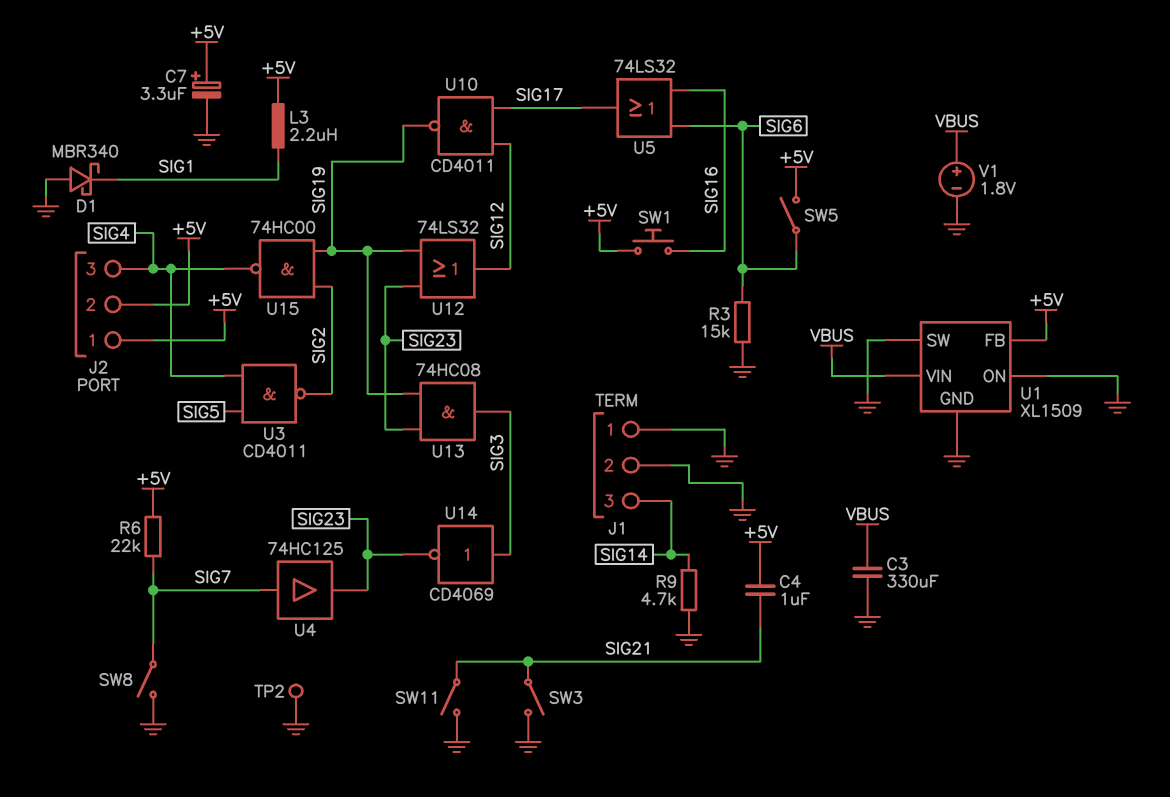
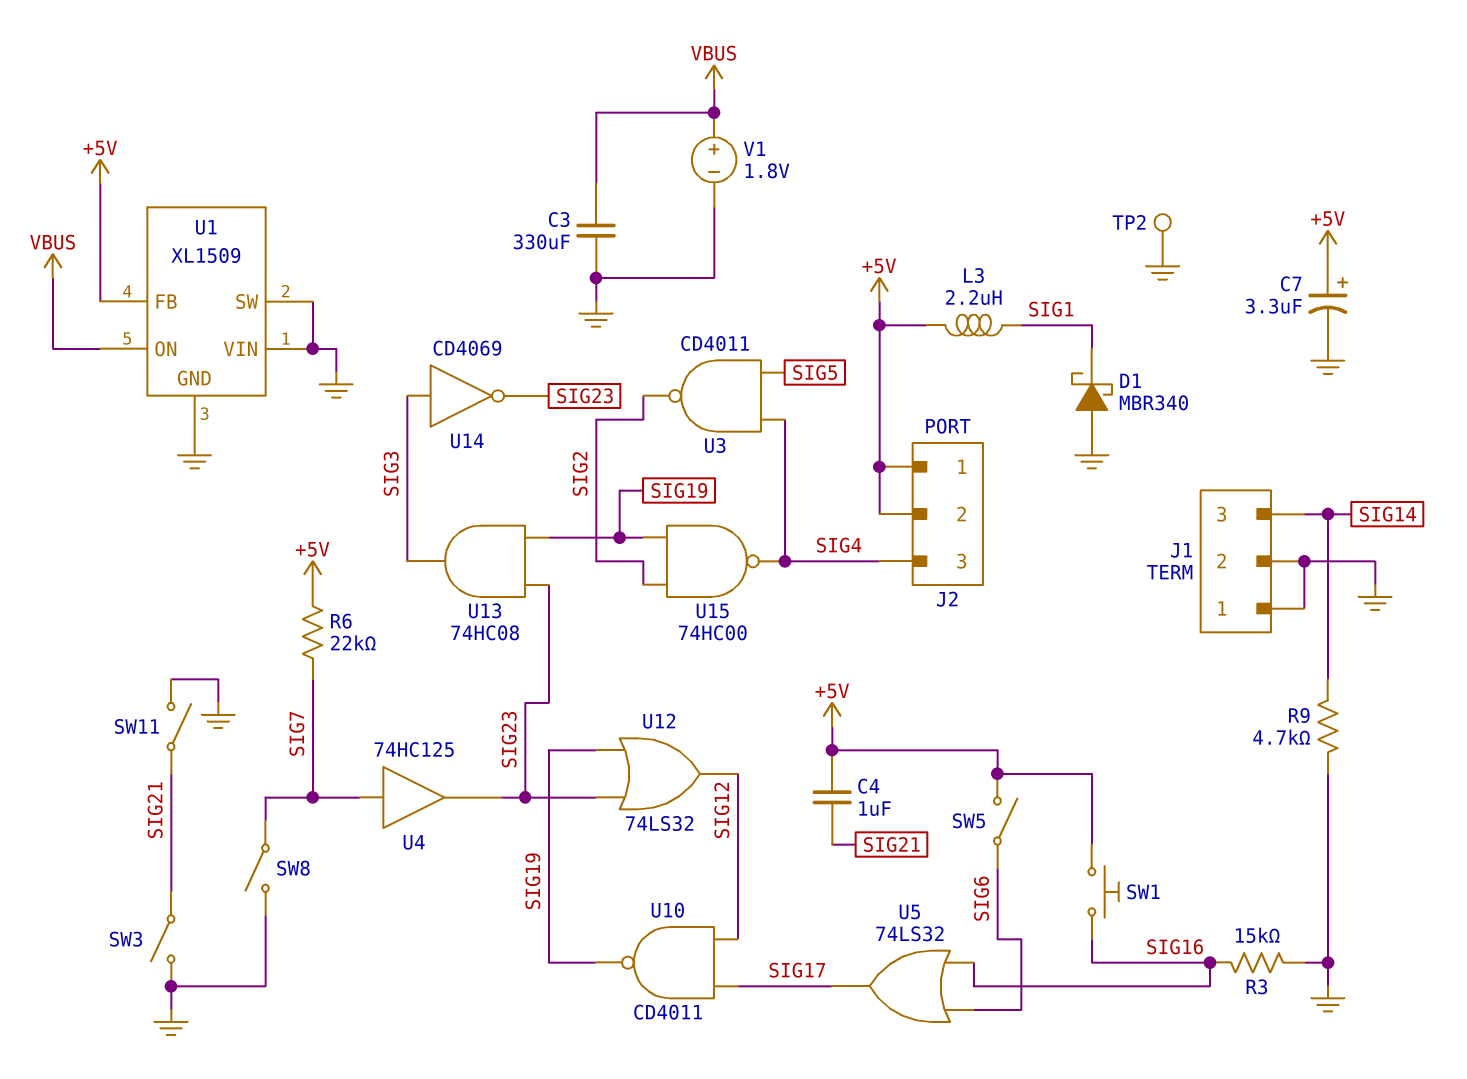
R3: 15k (GND, SIG6) -> 15k (GND, SIG16)
U1 pin ON: GND -> VBUS
U1 pin VIN: VBUS -> GND

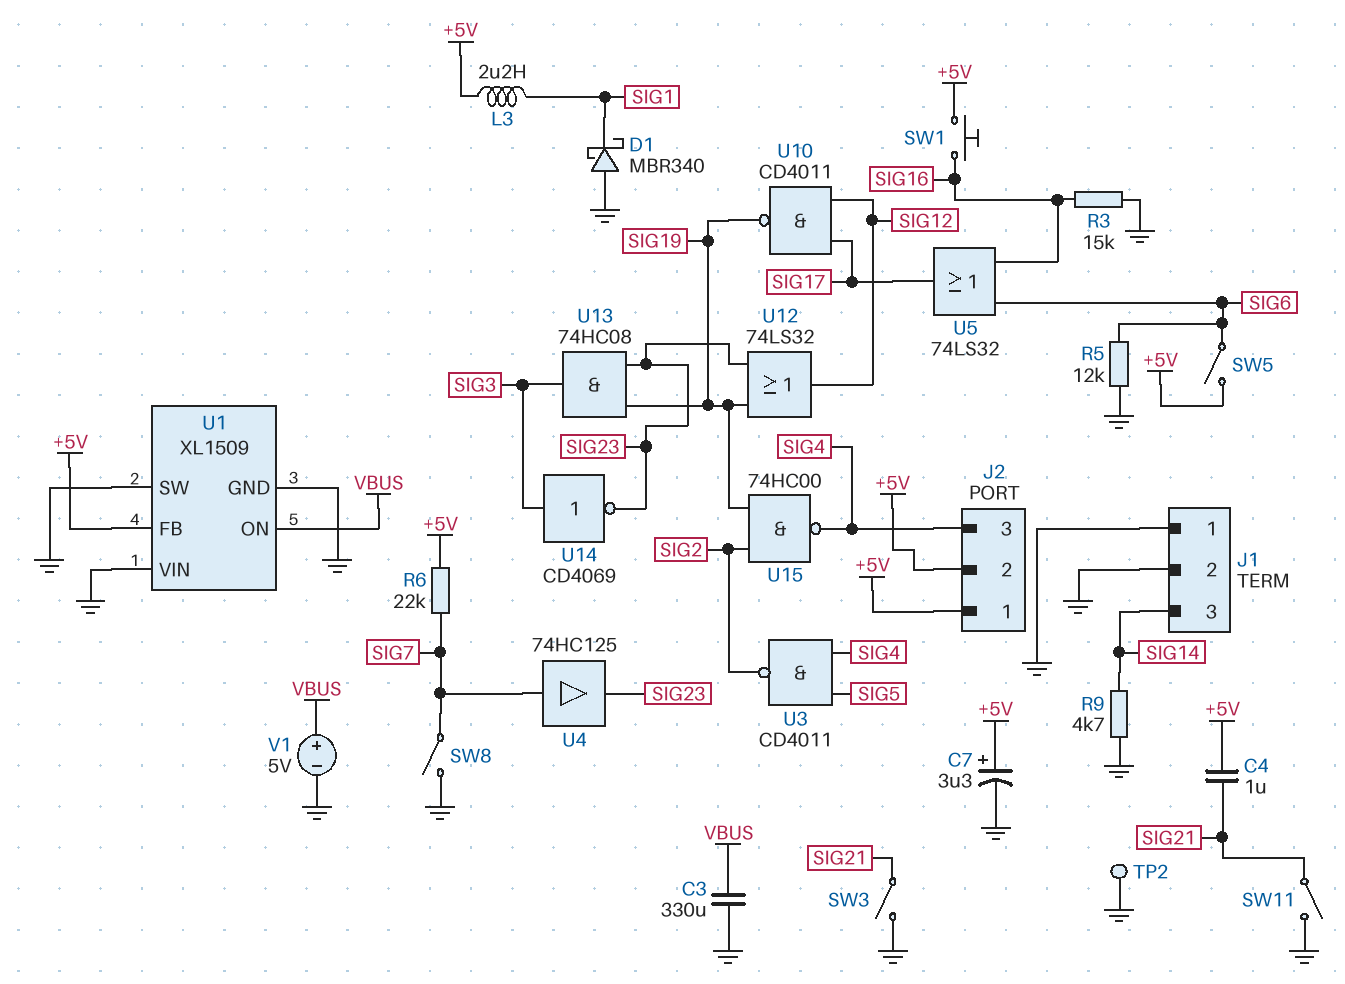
R5: none -> 12k (GND, SIG6)
V1: 1.8V (plus VBUS, minus GND) -> 5V (plus VBUS, minus GND)

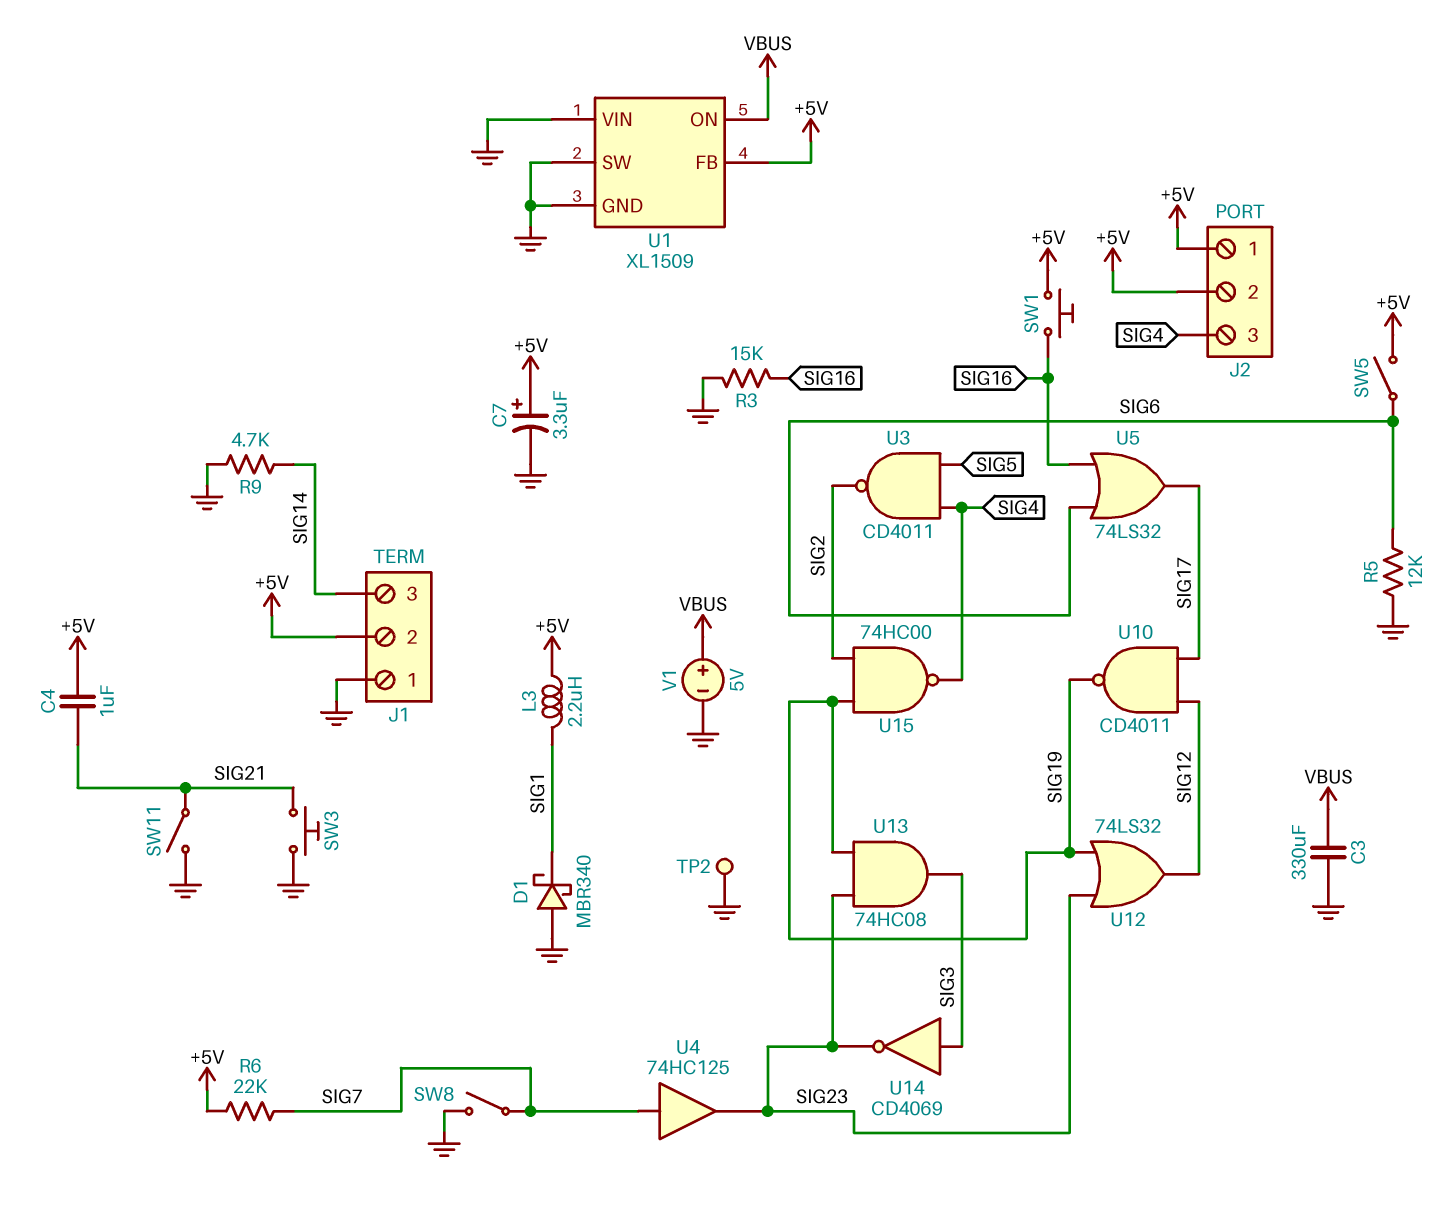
J1 pin 2: GND -> +5V
SW3: switch (GND, SIG21) -> button (GND, SIG21)

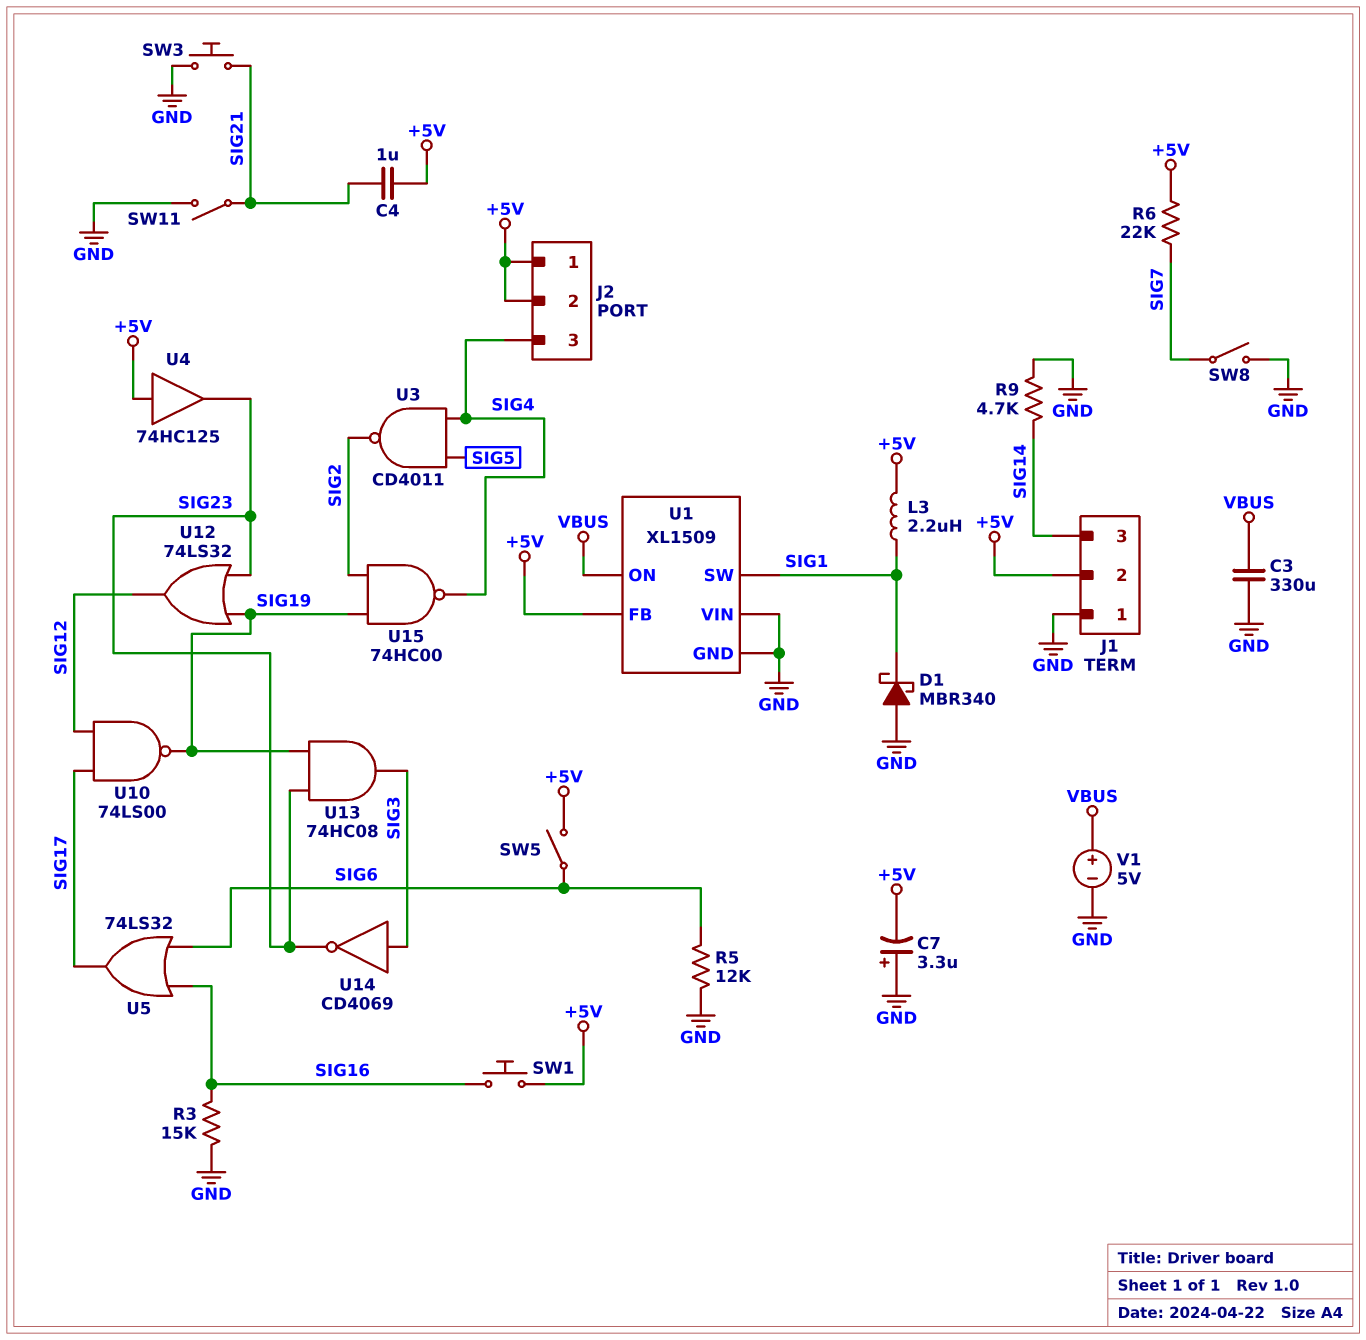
C7: 3.3uF (plus +5V, minus GND) -> 3.3uF (plus GND, minus +5V)
TP2: test point (GND) -> none
U1 pin SW: GND -> SIG1
U4: buffer 74HC125 (in SIG7, out SIG23) -> buffer 74HC125 (in +5V, out SIG23)
U10: NAND CD4011 (in SIG12, in SIG17, out SIG19) -> NAND 74LS00 (in SIG12, in SIG17, out SIG19)

